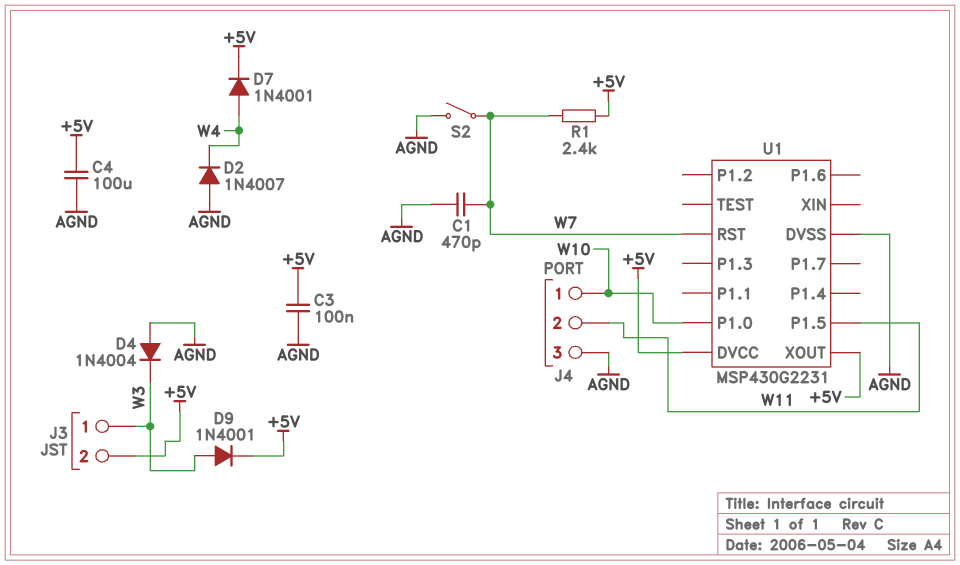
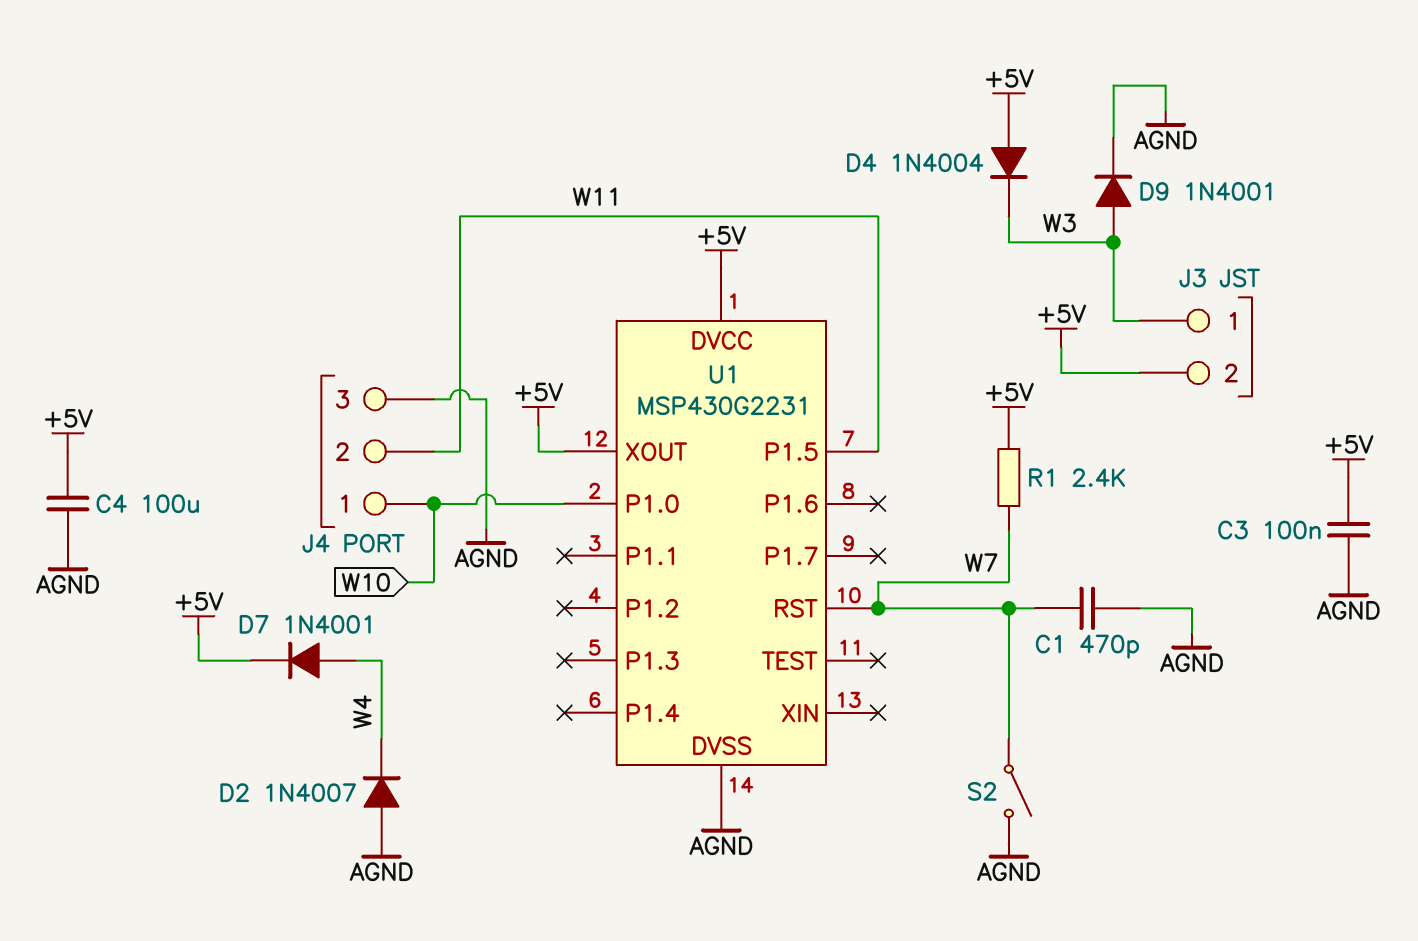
D4: diode 1N4004 (A AGND, K W3) -> diode 1N4004 (A +5V, K W3)
D9: diode 1N4001 (A W3, K +5V) -> diode 1N4001 (A W3, K AGND)

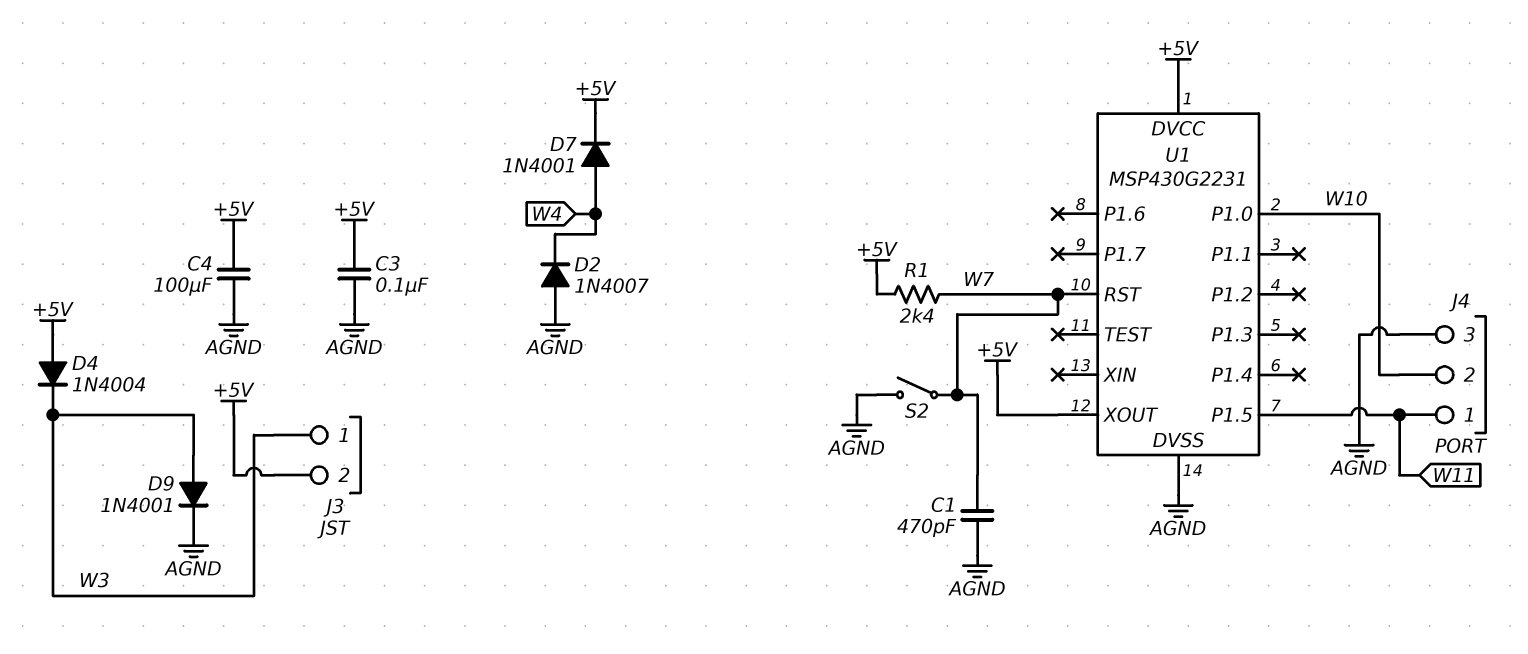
J4 pin 1: W10 -> W11
J4 pin 2: W11 -> W10

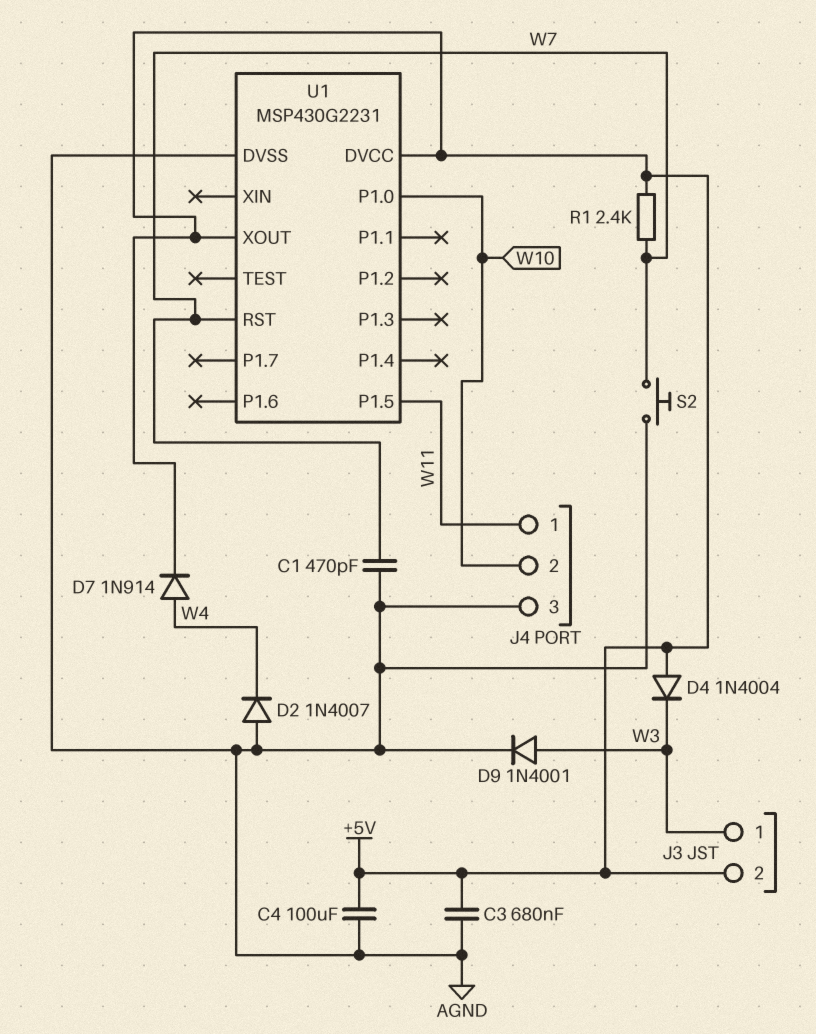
C3: 100nF (+5V, AGND) -> 680nF (+5V, AGND)
D7: diode 1N4001 (A W4, K +5V) -> diode 1N914 (A W4, K +5V)
S2: switch (AGND, W7) -> button (AGND, W7)

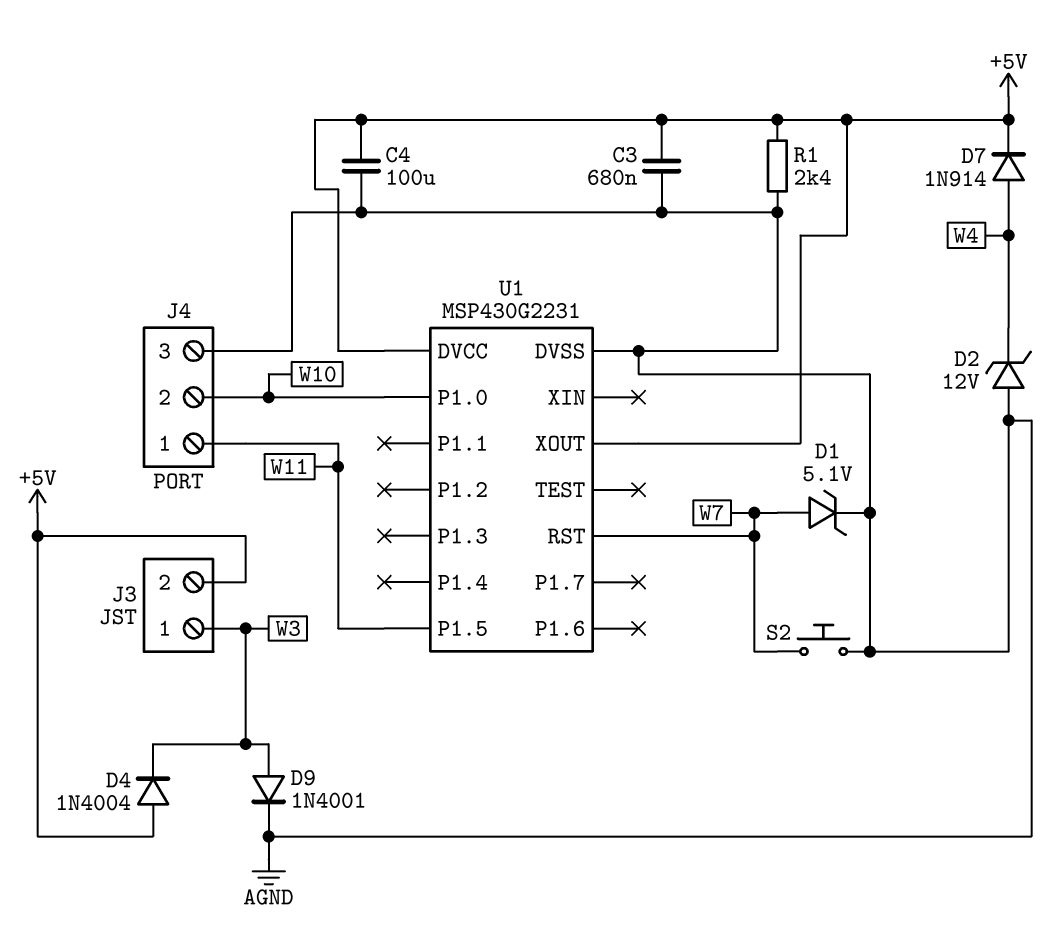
C1: 470pF (AGND, W7) -> none
D1: none -> zener 5.1V (A W7, K AGND)
D2: diode 1N4007 (A AGND, K W4) -> zener 12V (A AGND, K W4)
R1: 2.4k (+5V, W7) -> 2.4k (+5V, AGND)

